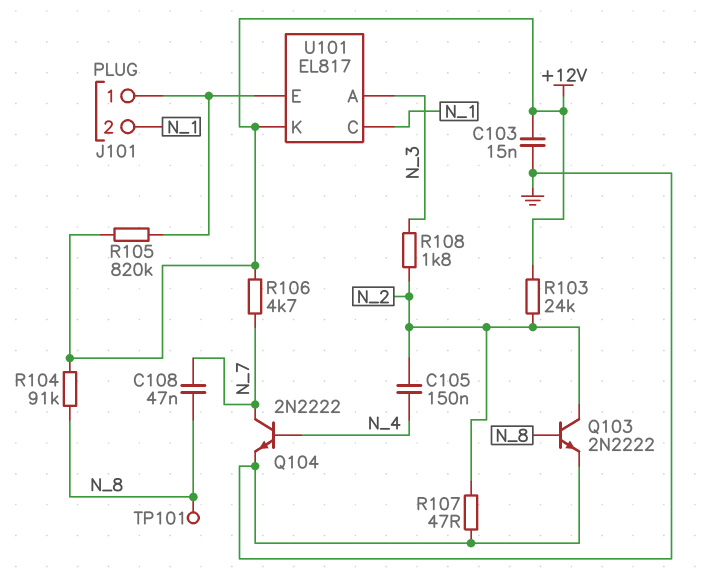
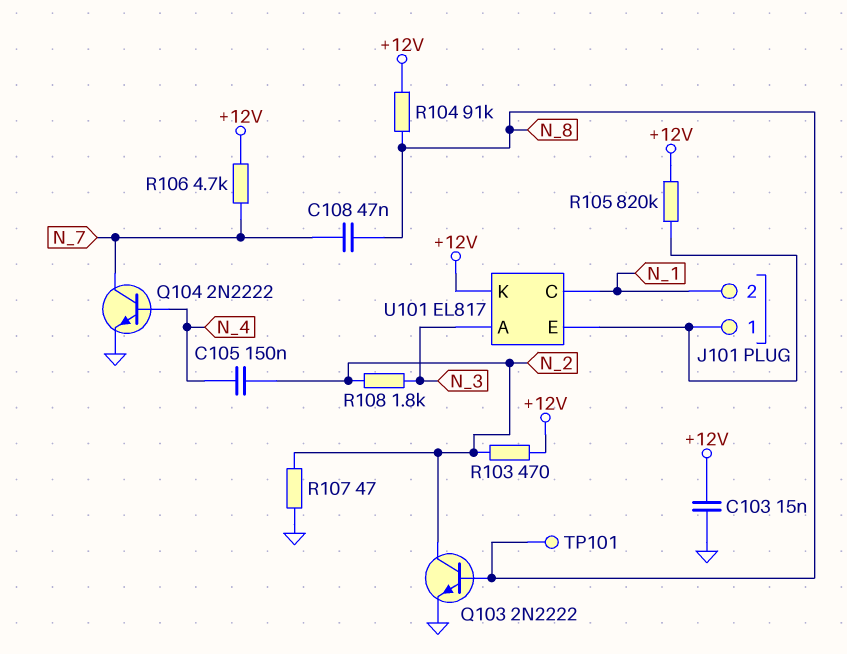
R103: 24k (+12V, N_2) -> 470 (+12V, N_2)

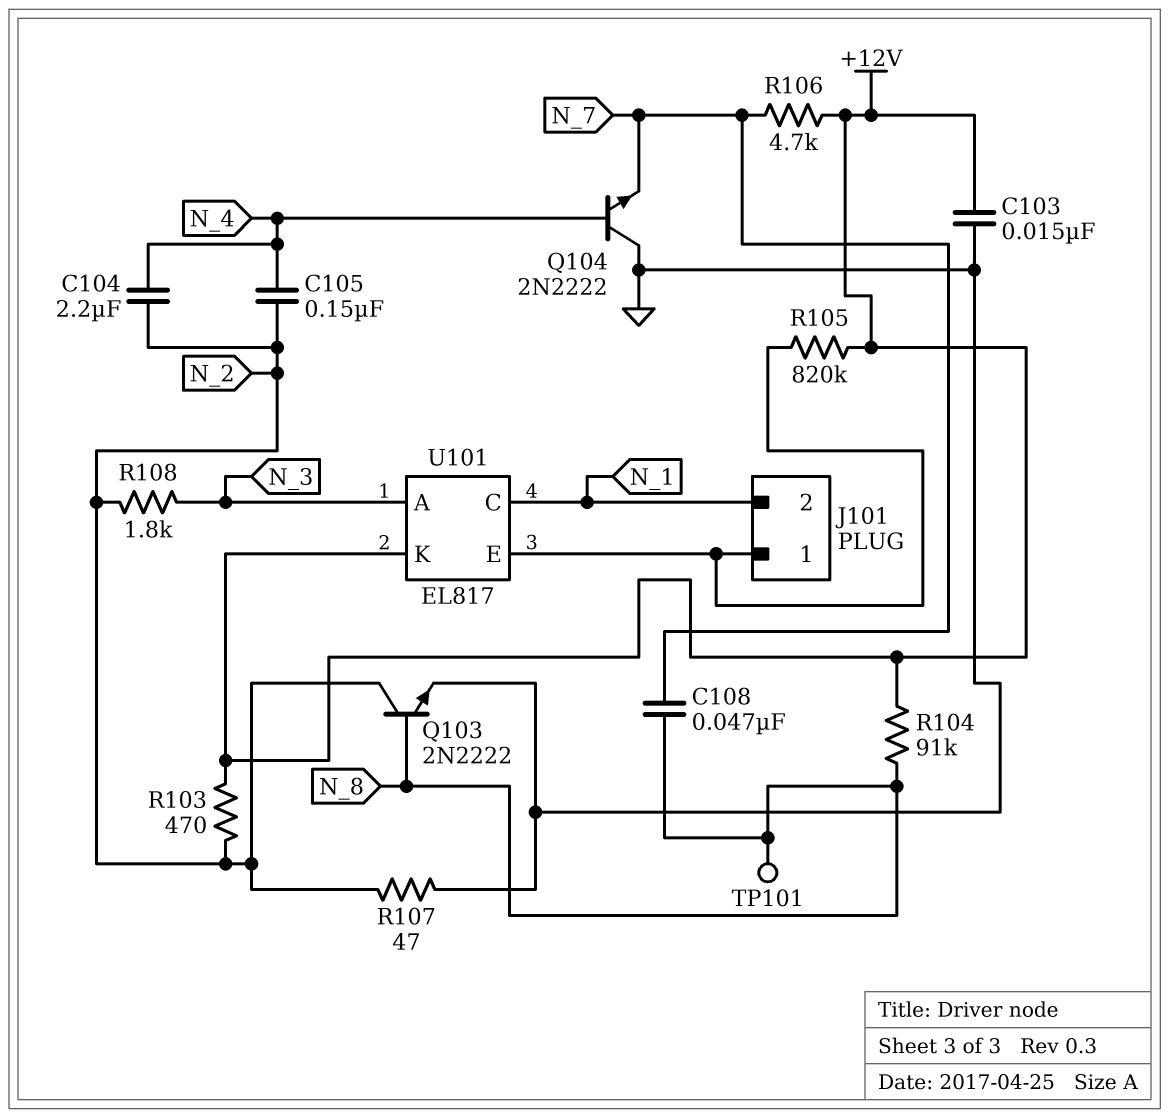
C104: none -> 2.2uF (N_2, N_4)
Q104: NPN 2N2222 (B N_4, C N_7, E GND) -> NPN 2N2222 (B N_4, C GND, E N_7)

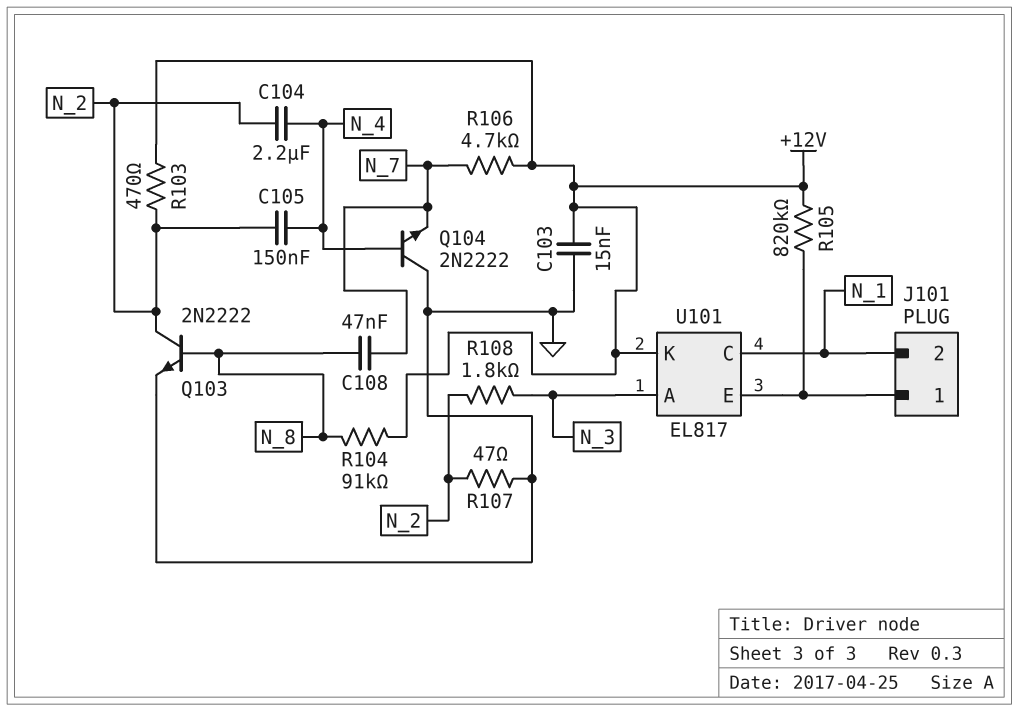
TP101: test point (N_8) -> none

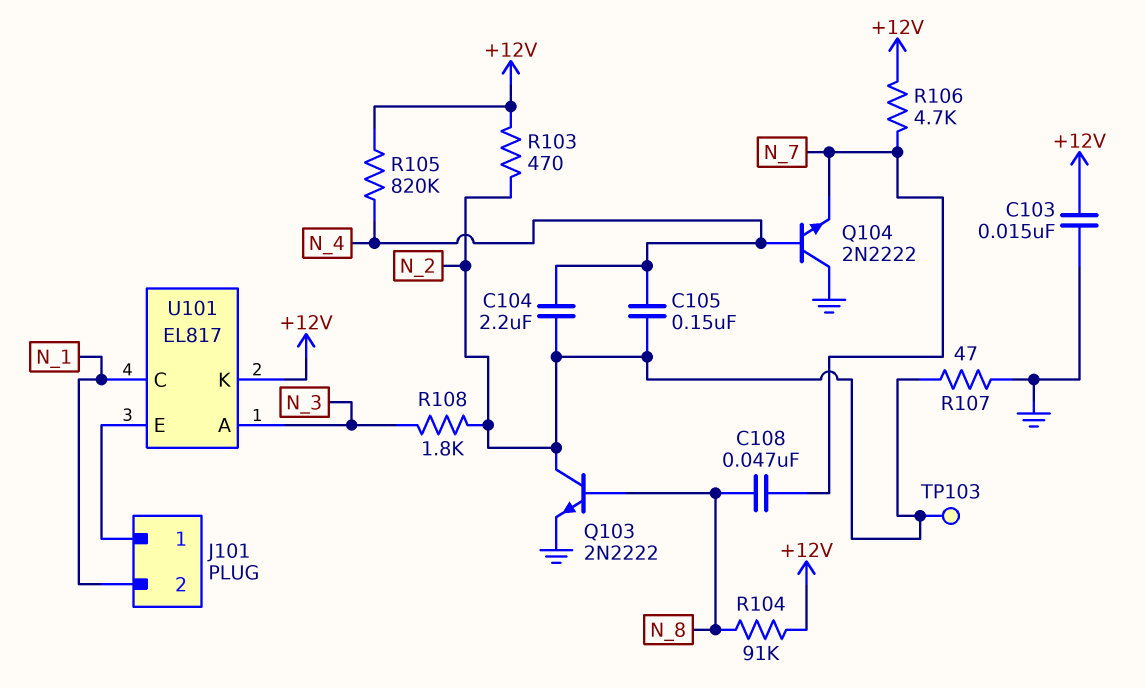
R105: 820k (+12V, J101/1) -> 820k (+12V, N_4)
TP103: none -> test point (N_2)

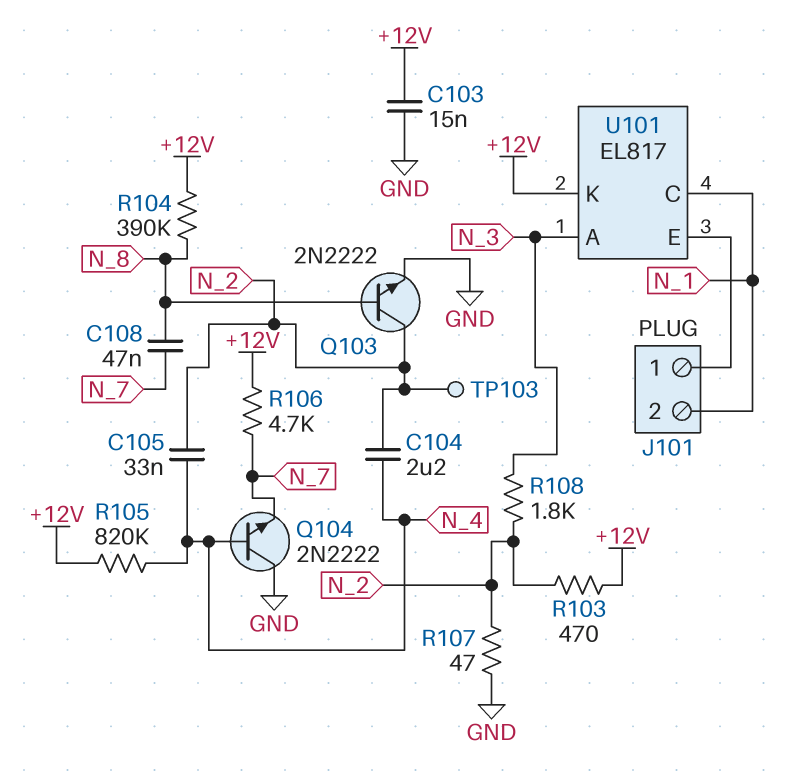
C105: 150nF (N_2, N_4) -> 33nF (N_2, N_4)
R104: 91k (+12V, N_8) -> 390k (+12V, N_8)

